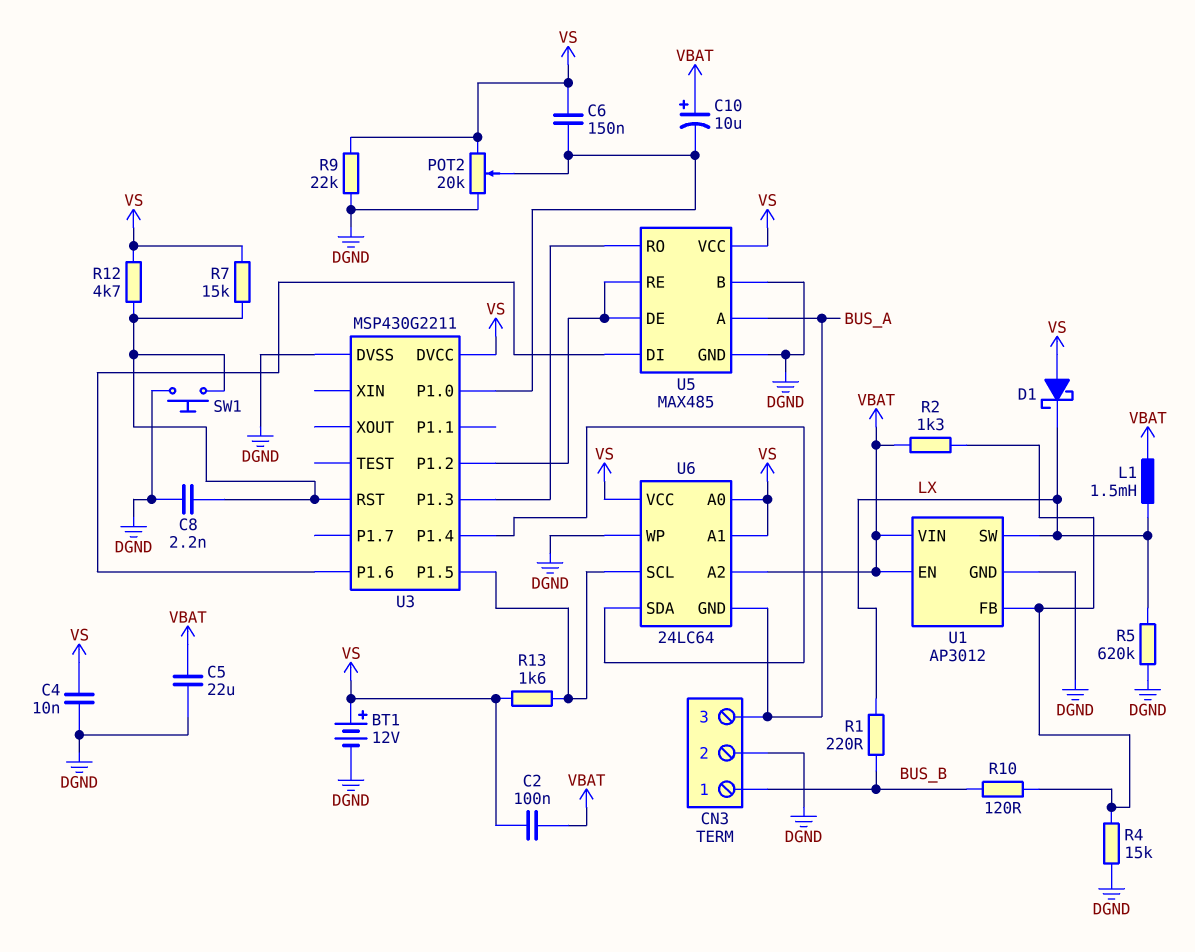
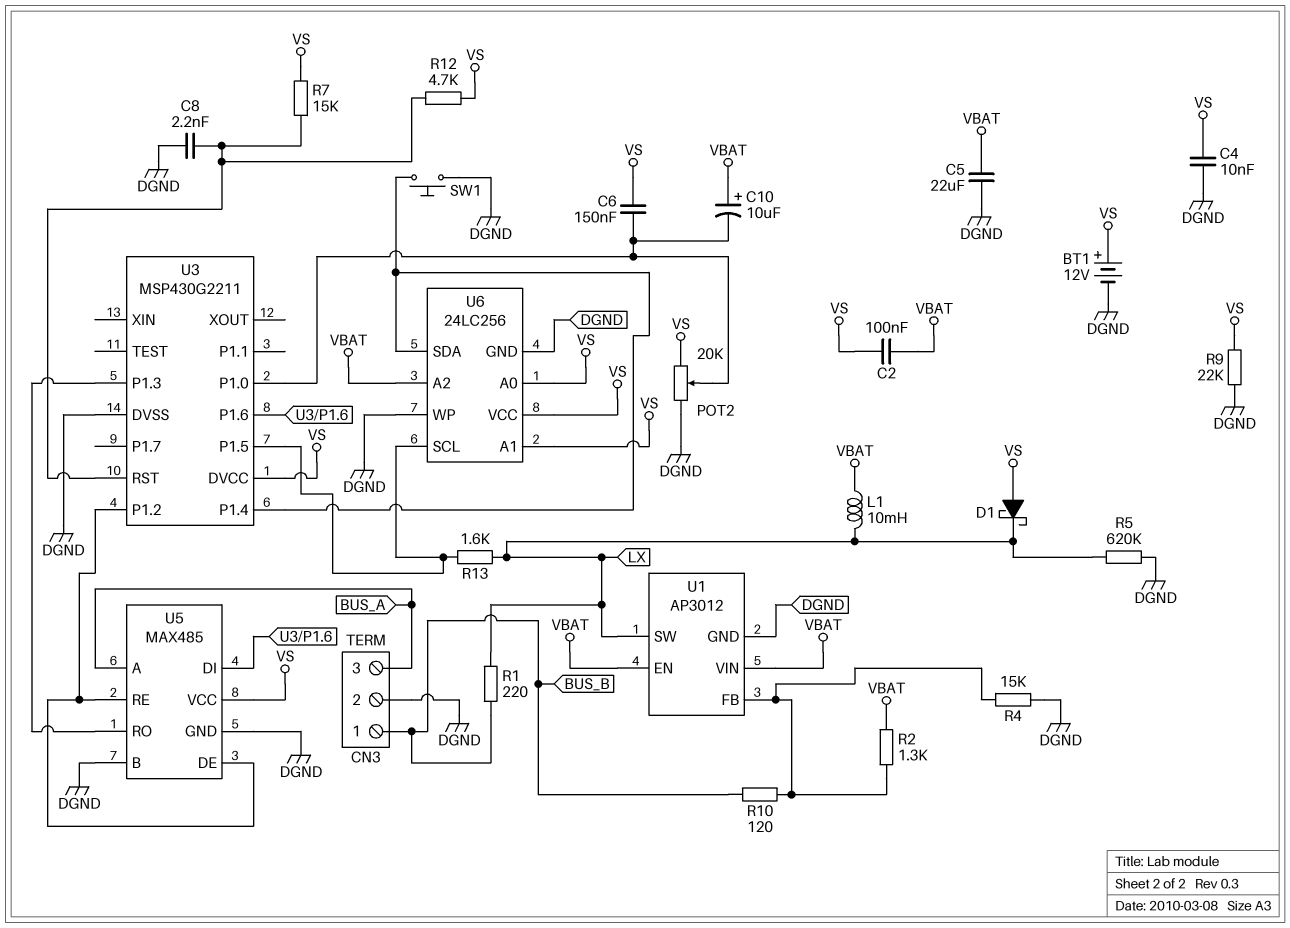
L1: 1.5mH (LX, VBAT) -> 10mH (LX, VBAT)
R13: 1.6k (U3/P1.5, VS) -> 1.6k (LX, U3/P1.5)
SW1: button (DGND, U3/RST) -> button (DGND, U3/P1.4)
U6: 24LC64 -> 24LC256
U6 pin GND: BUS_A -> DGND

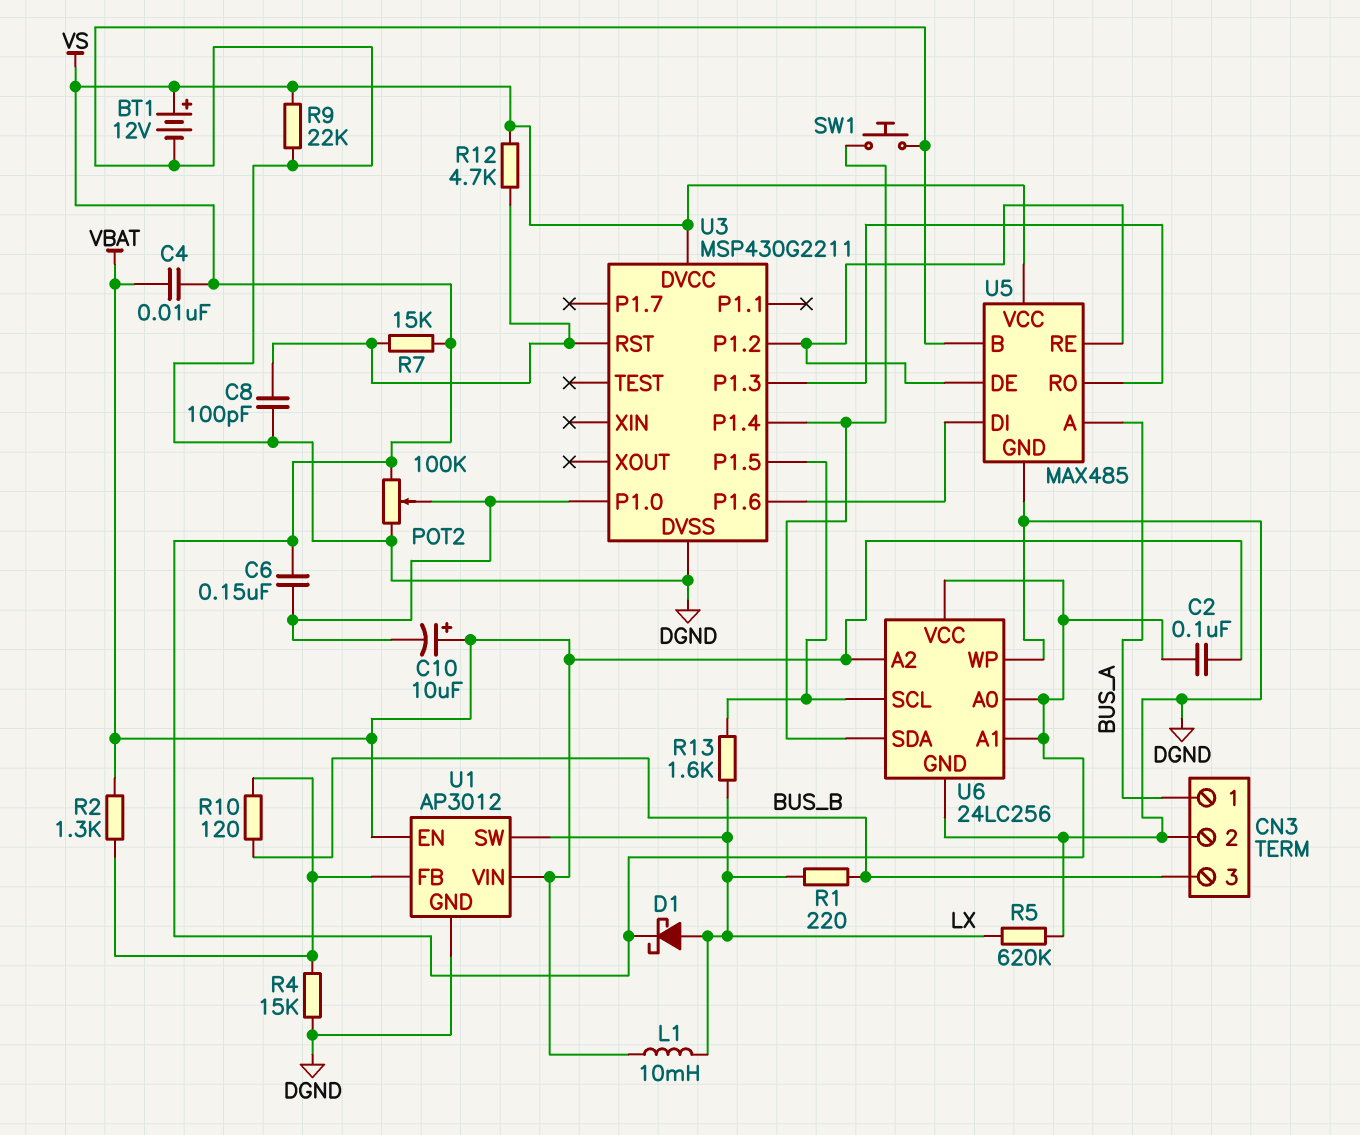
C4: 10nF (DGND, VS) -> 10nF (VBAT, VS)
C5: 22uF (DGND, VBAT) -> none
C8: 2.2nF (DGND, U3/RST) -> 100pF (DGND, U3/RST)
CN3 pin 1: BUS_B -> BUS_A
CN3 pin 3: BUS_A -> BUS_B
D1: schottky (A VS, K LX) -> schottky (A LX, K VS)
POT2: 20k (DGND, VS, wiper U3/P1.0) -> 100k (DGND, VS, wiper U3/P1.0)

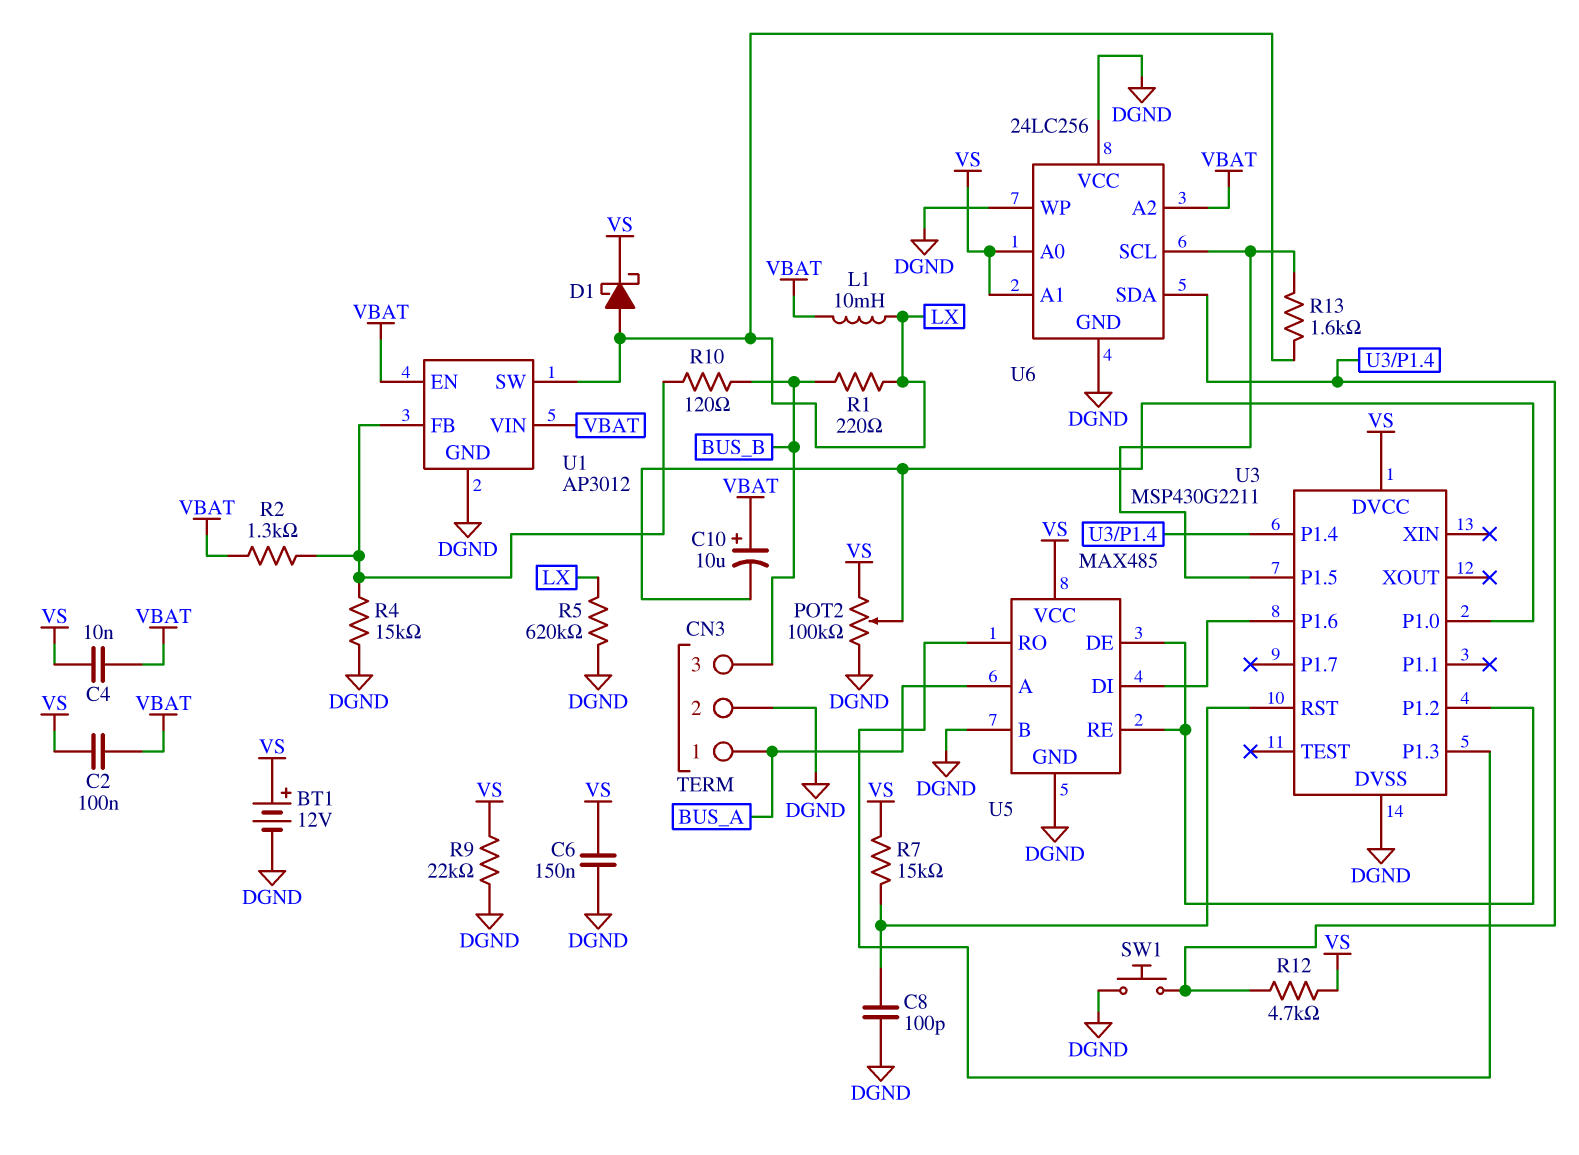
C6: 150nF (U3/P1.0, VS) -> 150nF (DGND, VS)
R12: 4.7k (U3/RST, VS) -> 4.7k (U3/P1.4, VS)
U6 pin VCC: VS -> DGND

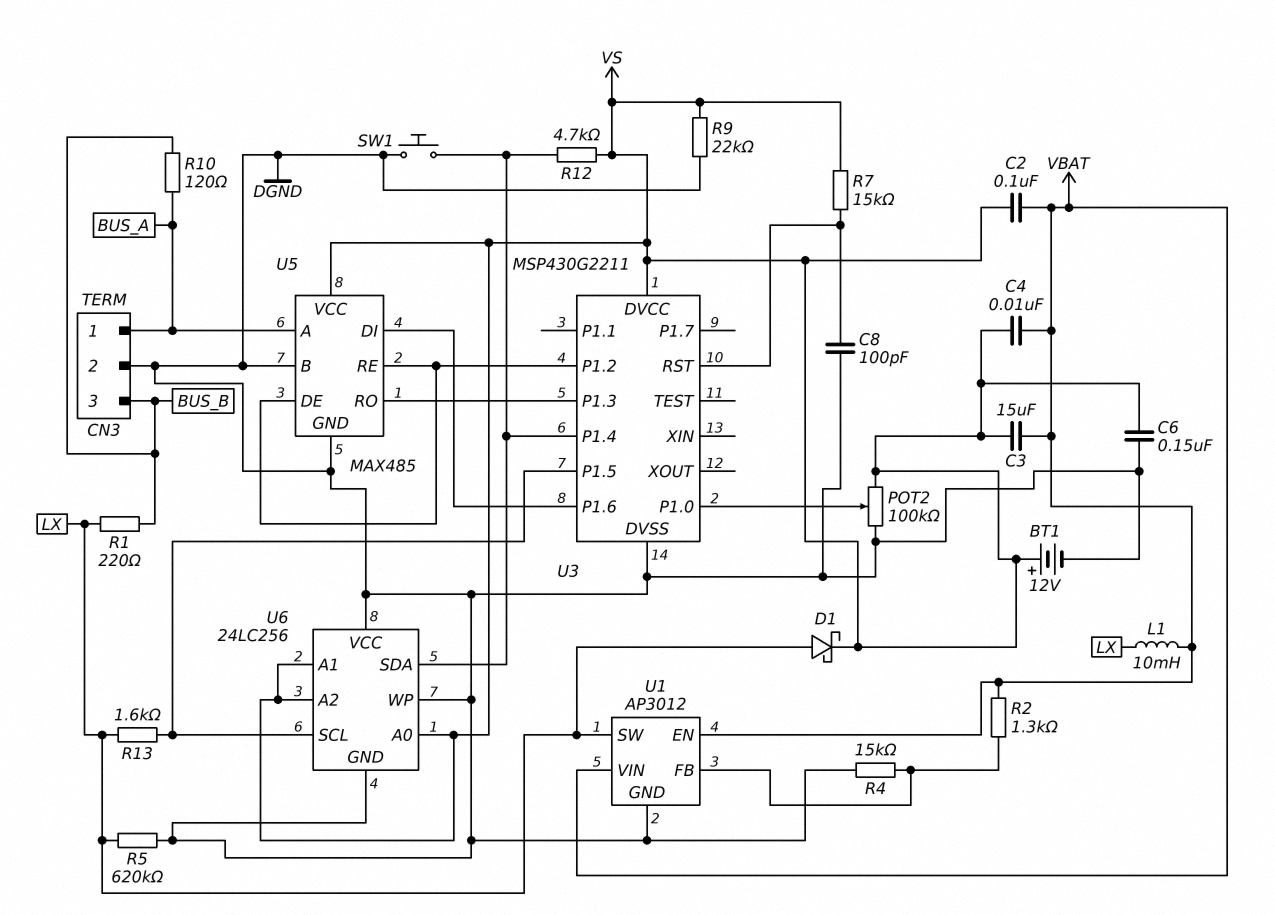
C3: none -> 15uF (VBAT, VS)
C10: 10uF (plus VBAT, minus U3/P1.0) -> none
R10: 120 (BUS_B, U1/FB) -> 120 (BUS_A, BUS_B)
U6 pin A2: VBAT -> VS

